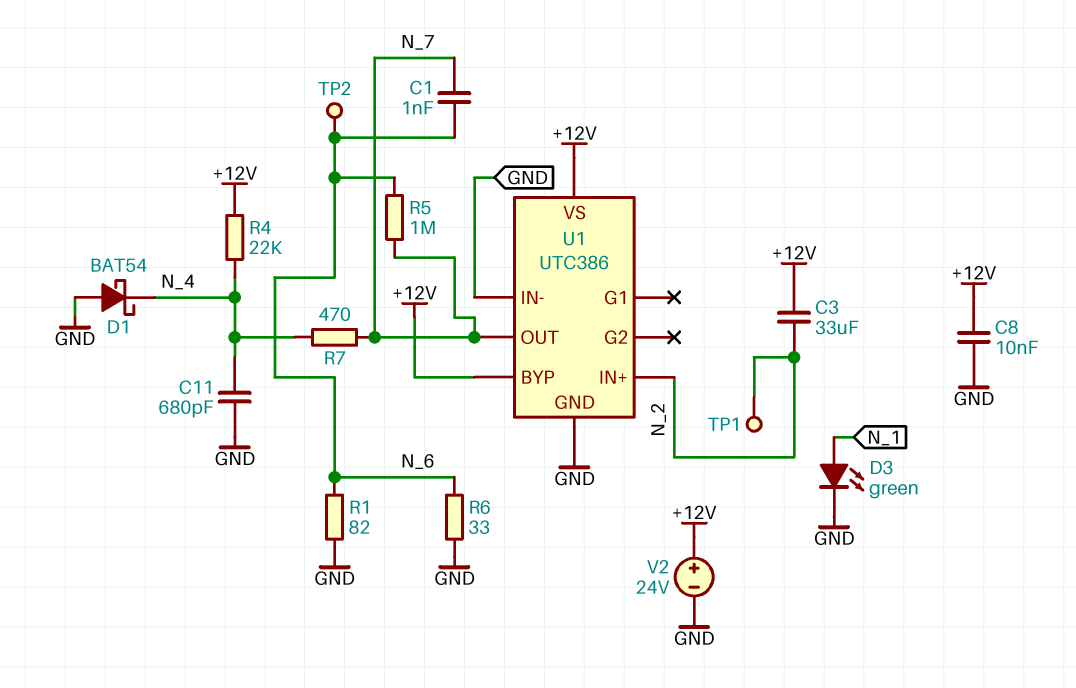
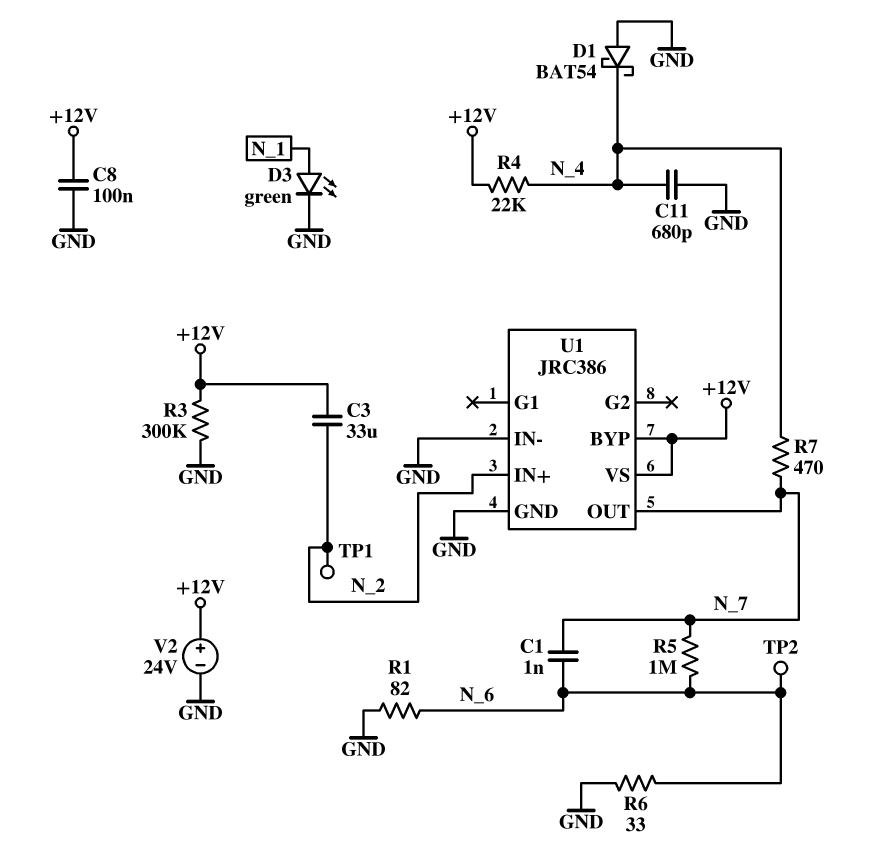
C8: 10nF (+12V, GND) -> 100nF (+12V, GND)
R3: none -> 300k (+12V, GND)
U1: UTC386 -> JRC386

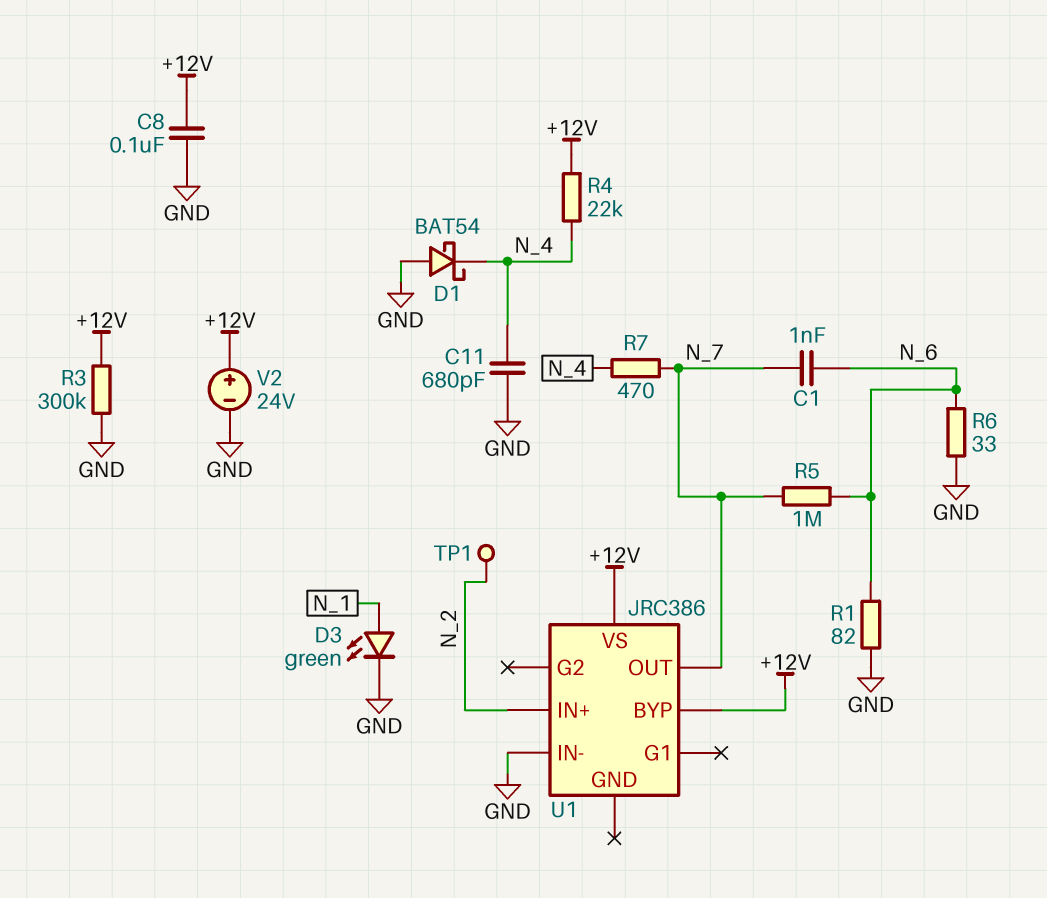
C3: 33uF (+12V, N_2) -> none
TP2: test point (N_6) -> none
U1 pin GND: GND -> none

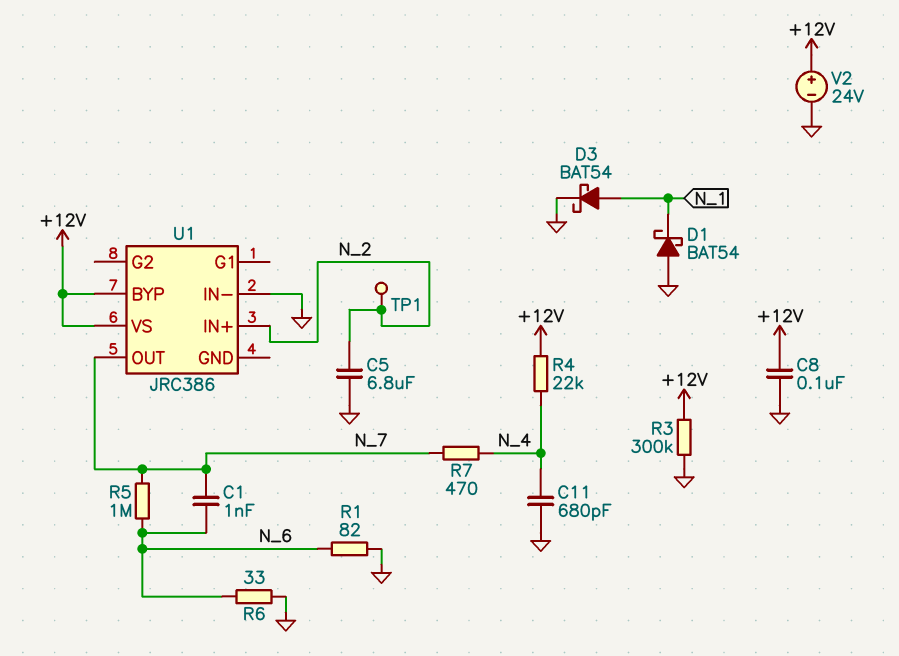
C5: none -> 6.8uF (GND, N_2)
D1: schottky BAT54 (A GND, K N_4) -> schottky BAT54 (A GND, K N_1)
D3: LED green (A N_1, K GND) -> schottky BAT54 (A N_1, K GND)

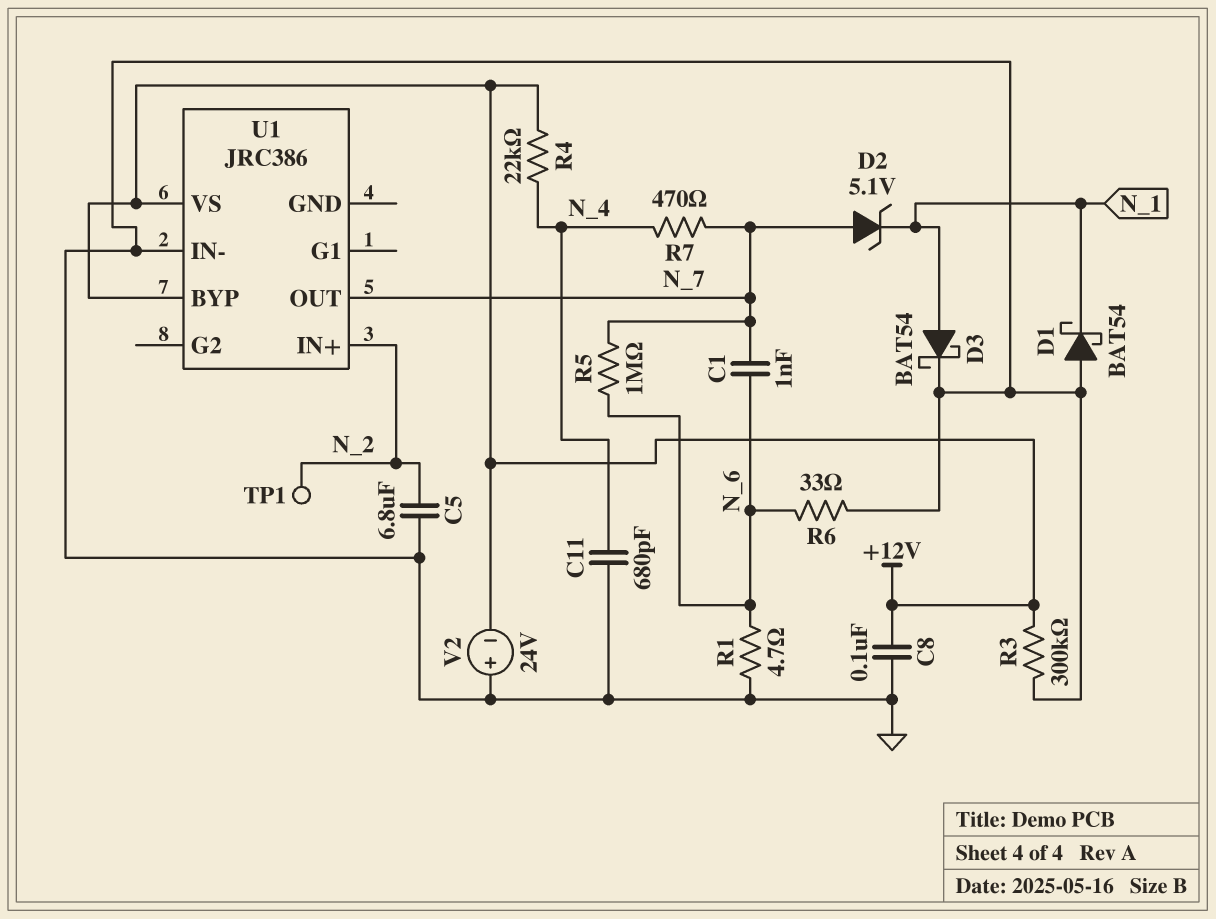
D2: none -> zener 5.1V (A N_7, K N_1)
R1: 82 (GND, N_6) -> 4.7 (GND, N_6)
V2: 24V (plus +12V, minus GND) -> 24V (plus GND, minus +12V)

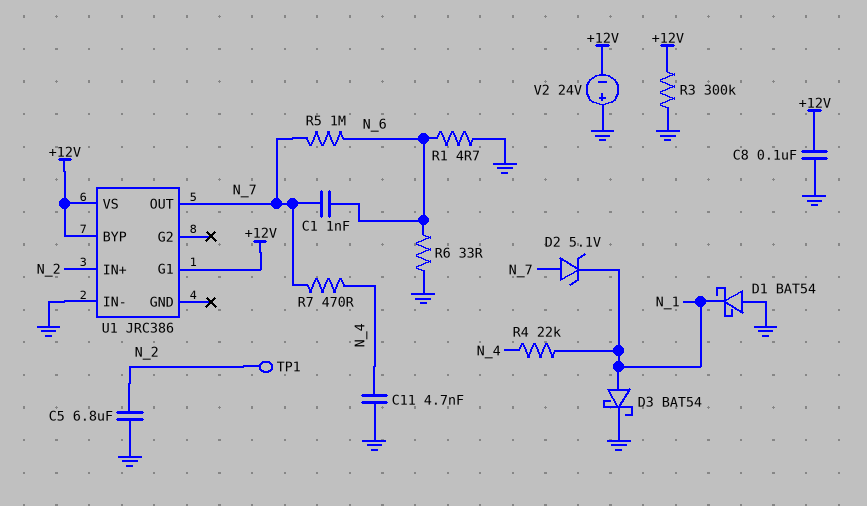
C11: 680pF (GND, N_4) -> 4.7nF (GND, N_4)
R4: 22k (+12V, N_4) -> 22k (N_1, N_4)
U1 pin G1: none -> +12V

